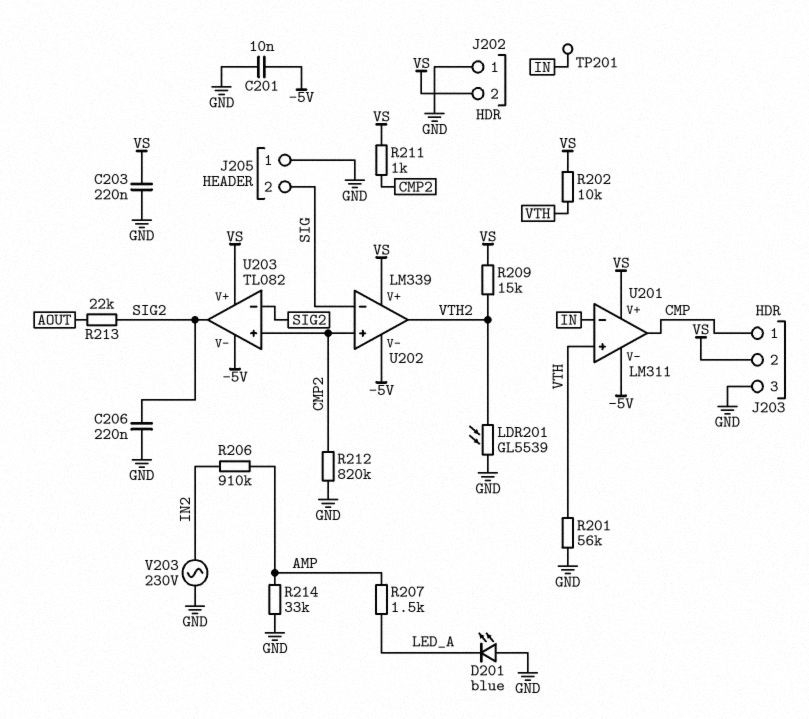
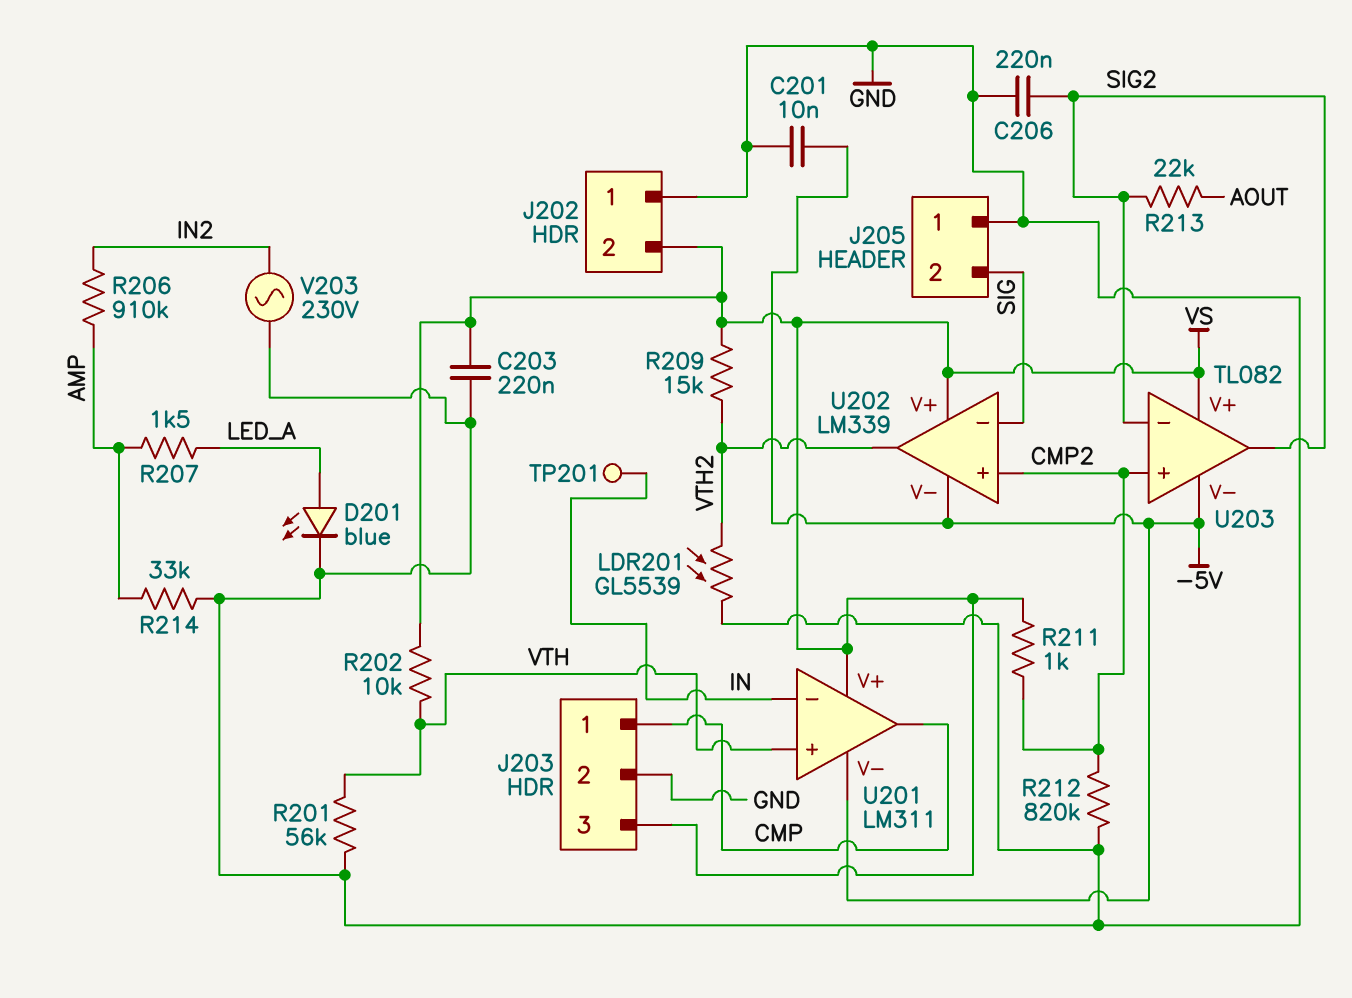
D201: LED blue (A GND, K LED_A) -> LED blue (A LED_A, K GND)
J203 pin 2: VS -> GND
J203 pin 3: GND -> VS

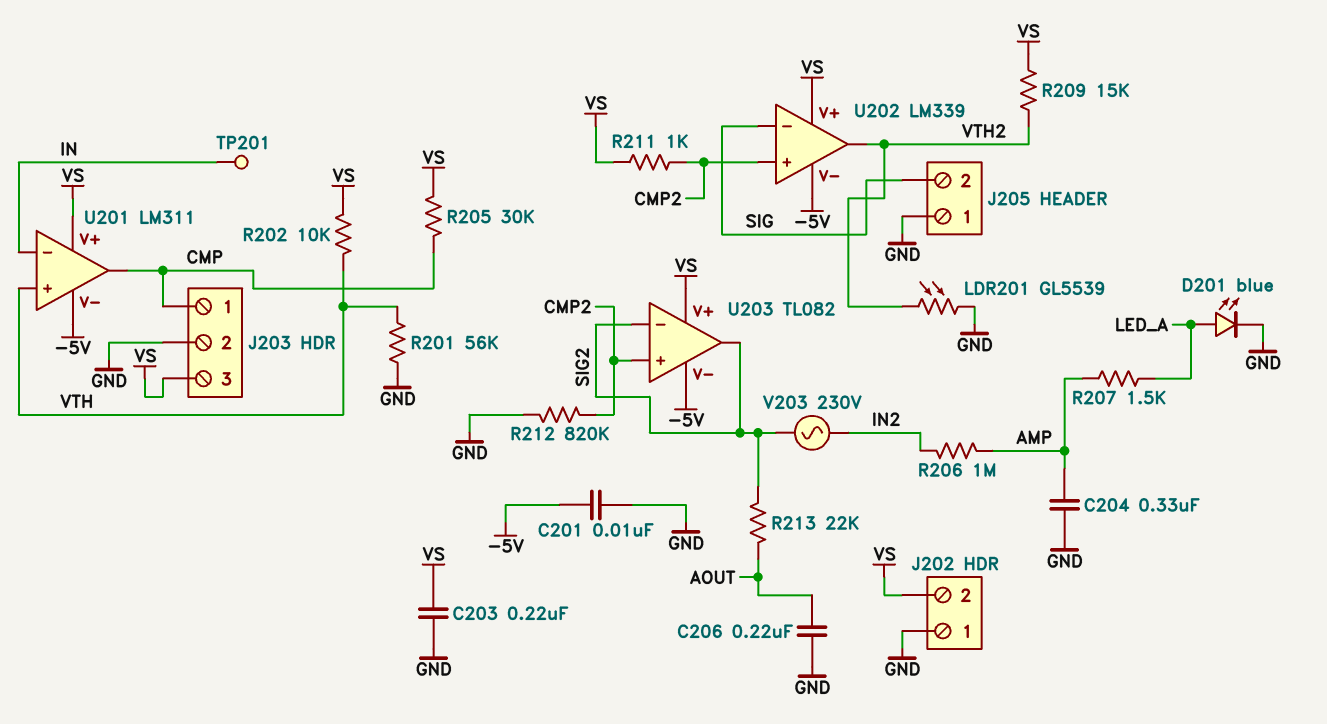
C204: none -> 330nF (AMP, GND)
C206: 220nF (GND, SIG2) -> 220nF (AOUT, GND)
R205: none -> 30k (CMP, VS)
R206: 910k (AMP, IN2) -> 1M (AMP, IN2)
R214: 33k (AMP, GND) -> none
V203: AC 230V (GND, IN2) -> AC 230V (IN2, SIG2)

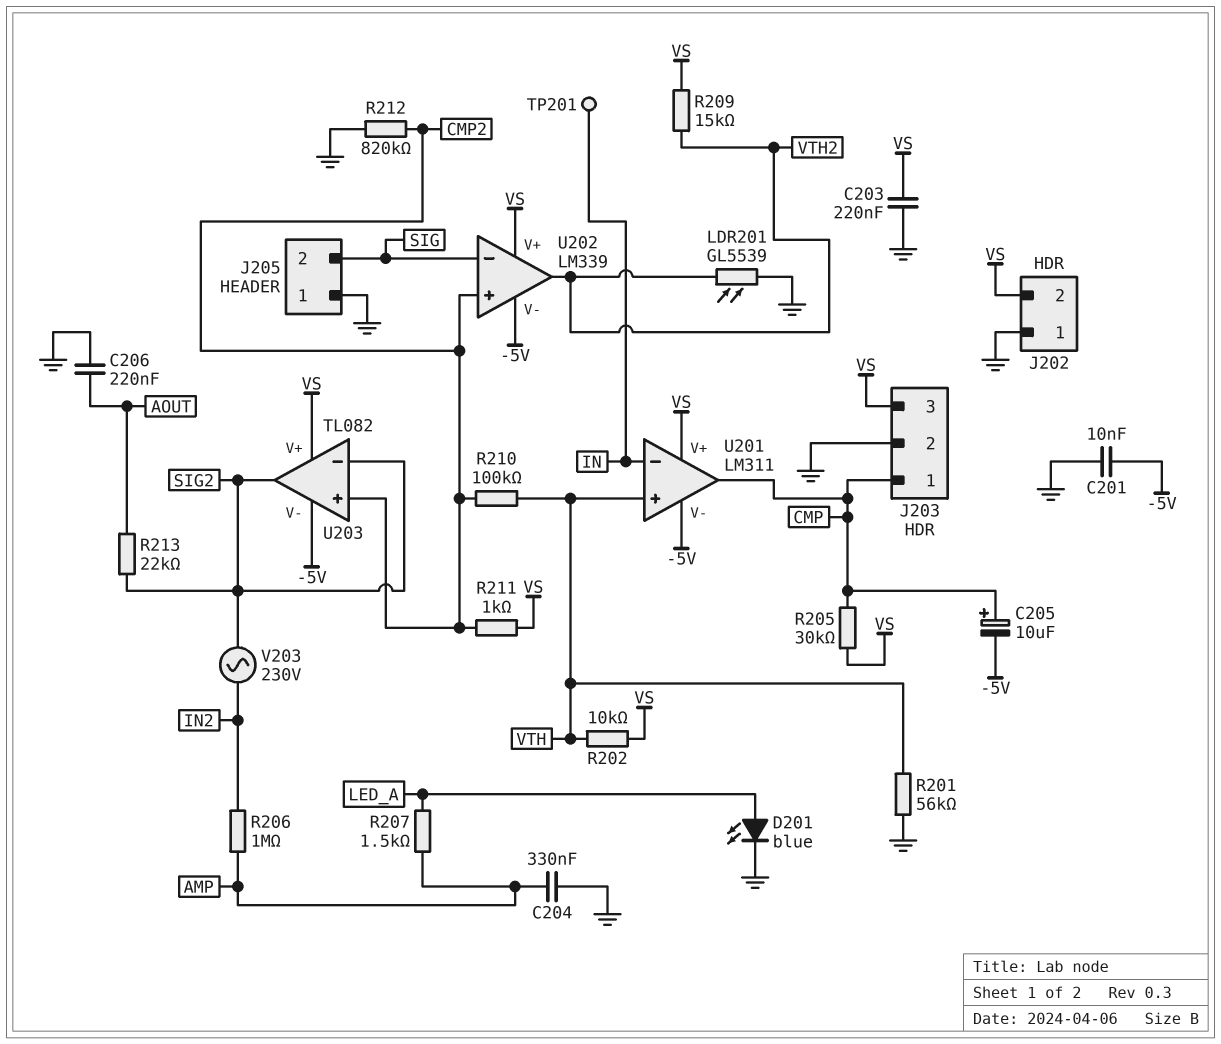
C205: none -> 10uF (plus CMP, minus -5V)
R210: none -> 100k (CMP2, VTH)

